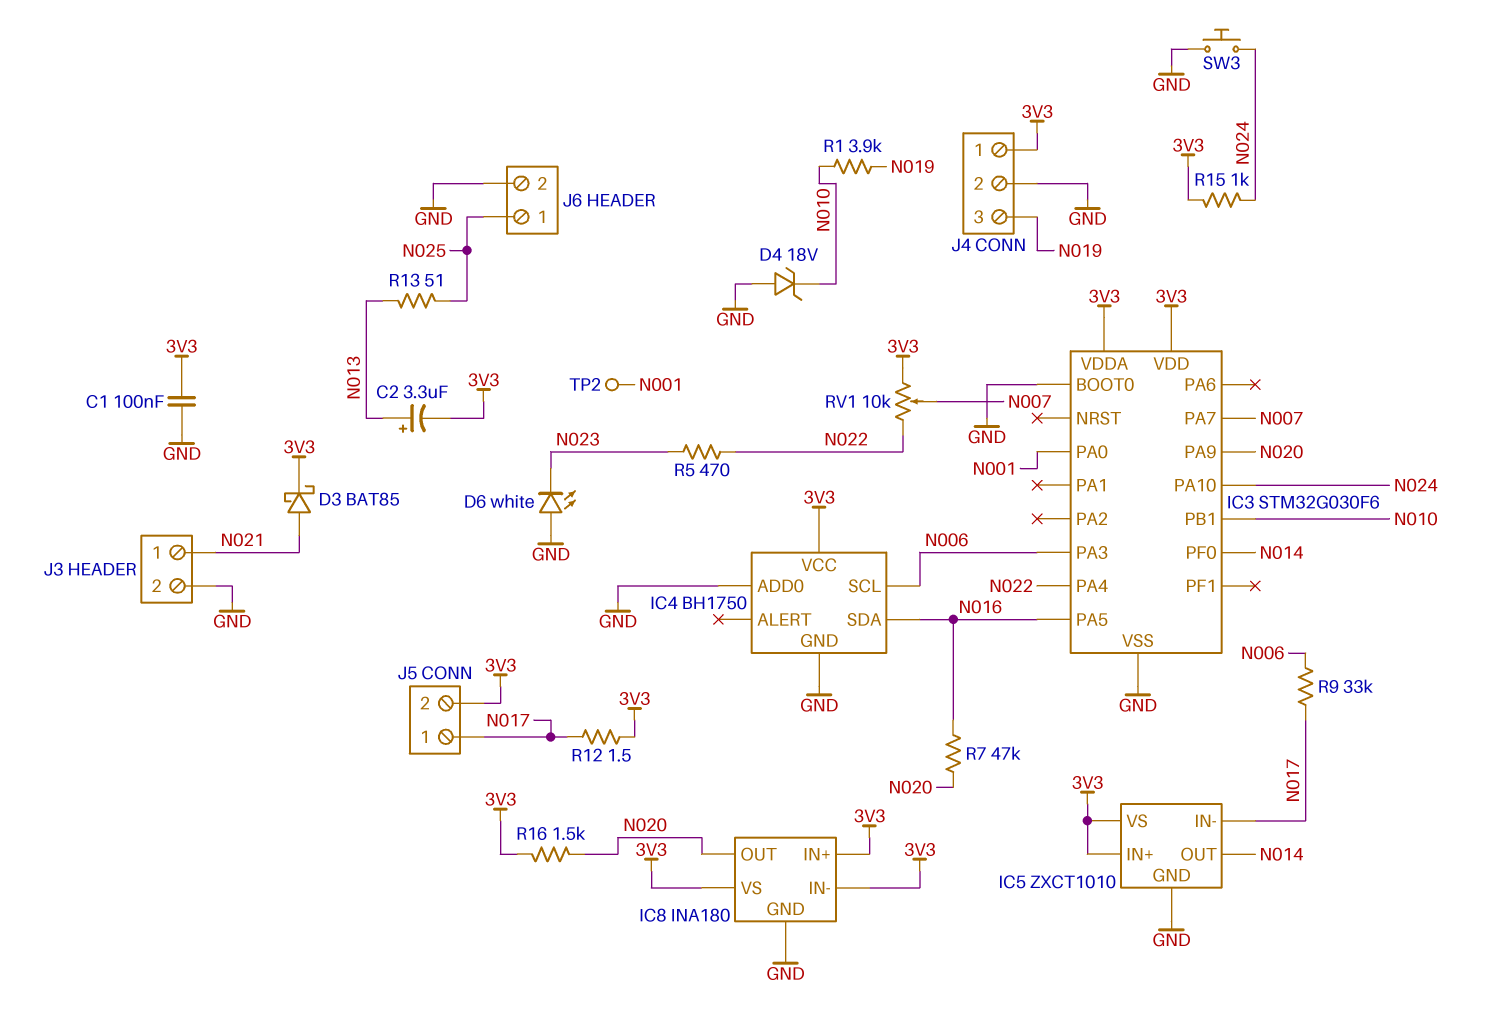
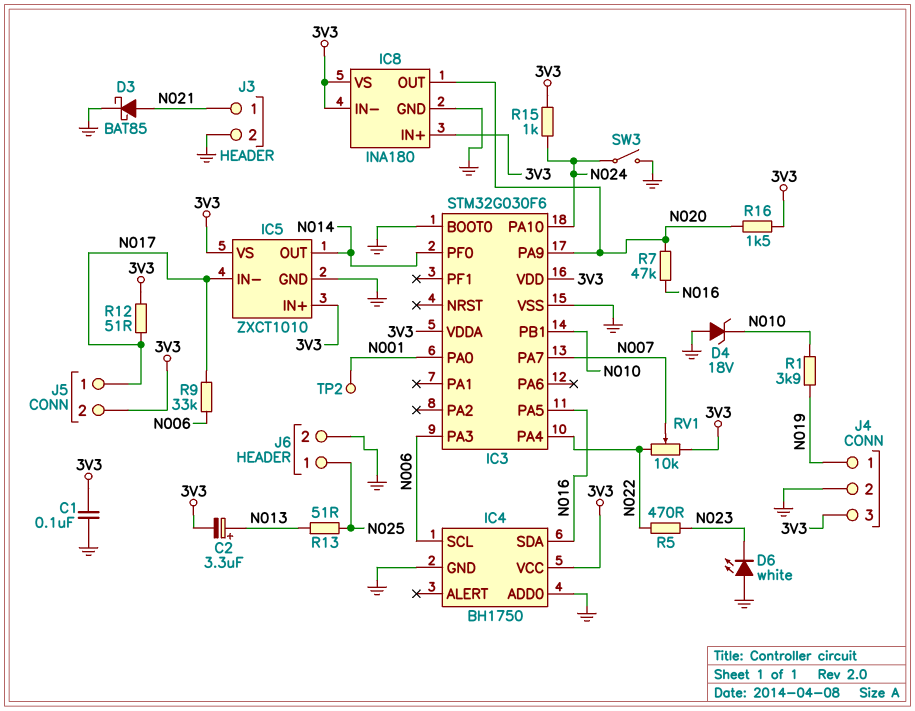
D3: schottky BAT85 (A N021, K 3V3) -> schottky BAT85 (A N021, K GND)
J4 pin 1: 3V3 -> N019
J4 pin 3: N019 -> 3V3
R12: 1.5 (3V3, N017) -> 51 (3V3, N017)
SW3: button (GND, N024) -> switch (GND, N024)

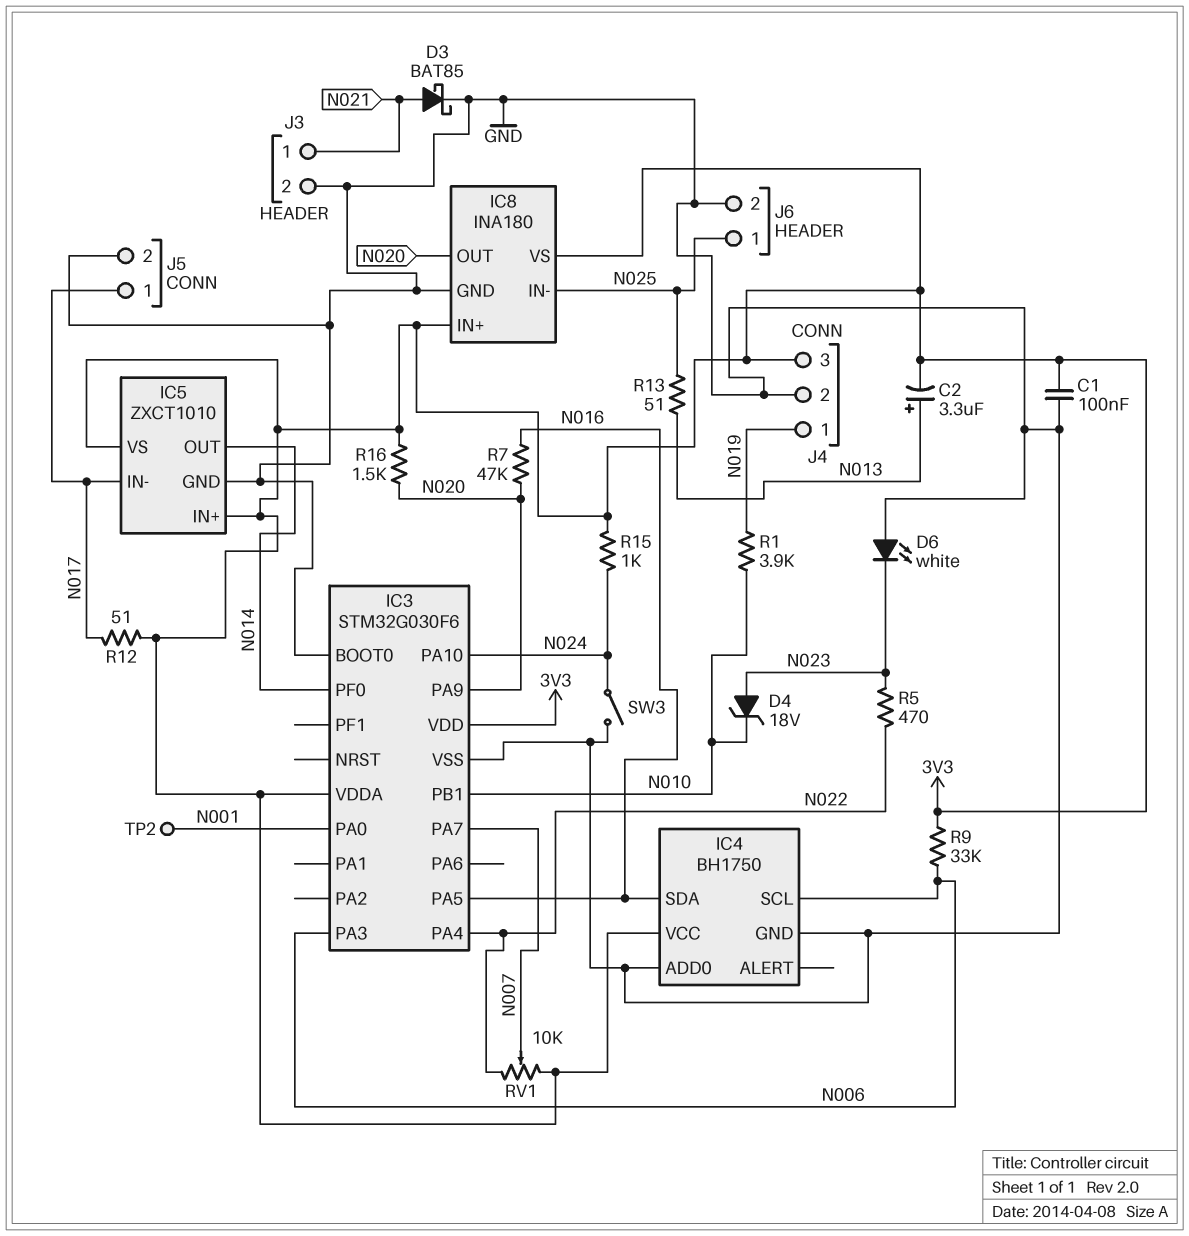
D4: zener 18V (A GND, K N010) -> zener 18V (A N023, K N010)
IC8 pin IN-: 3V3 -> N025
J5 pin 2: 3V3 -> GND
R9: 33k (N006, N017) -> 33k (3V3, N006)

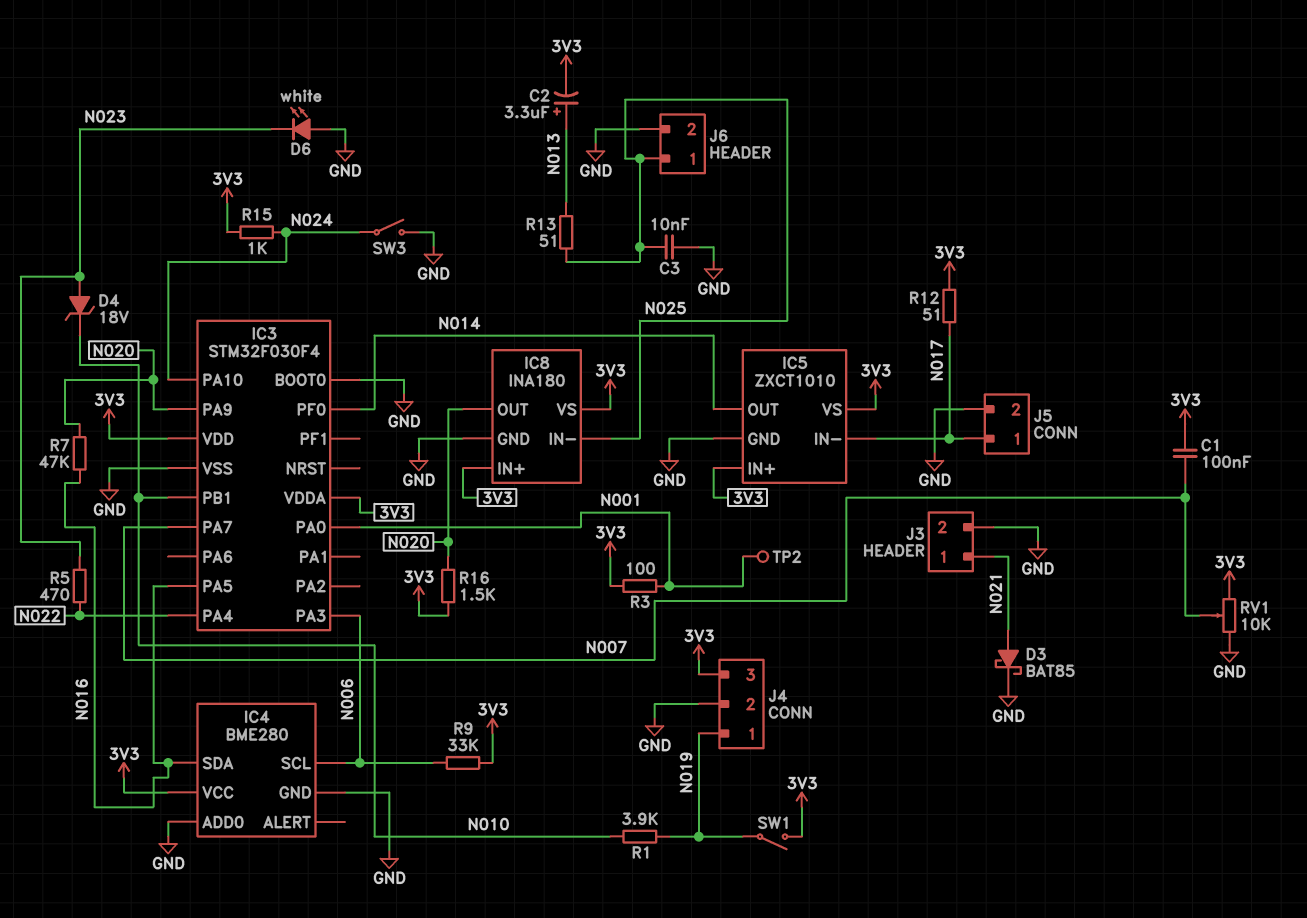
C1: 100nF (3V3, GND) -> 100nF (3V3, N007)
C3: none -> 10nF (GND, N025)
IC3: STM32G030F6 -> STM32F030F4
IC4: BH1750 -> BME280
R3: none -> 100 (3V3, N001)
RV1: 10k (3V3, N022, wiper N007) -> 10k (3V3, GND, wiper N007)
SW1: none -> switch (3V3, N019)

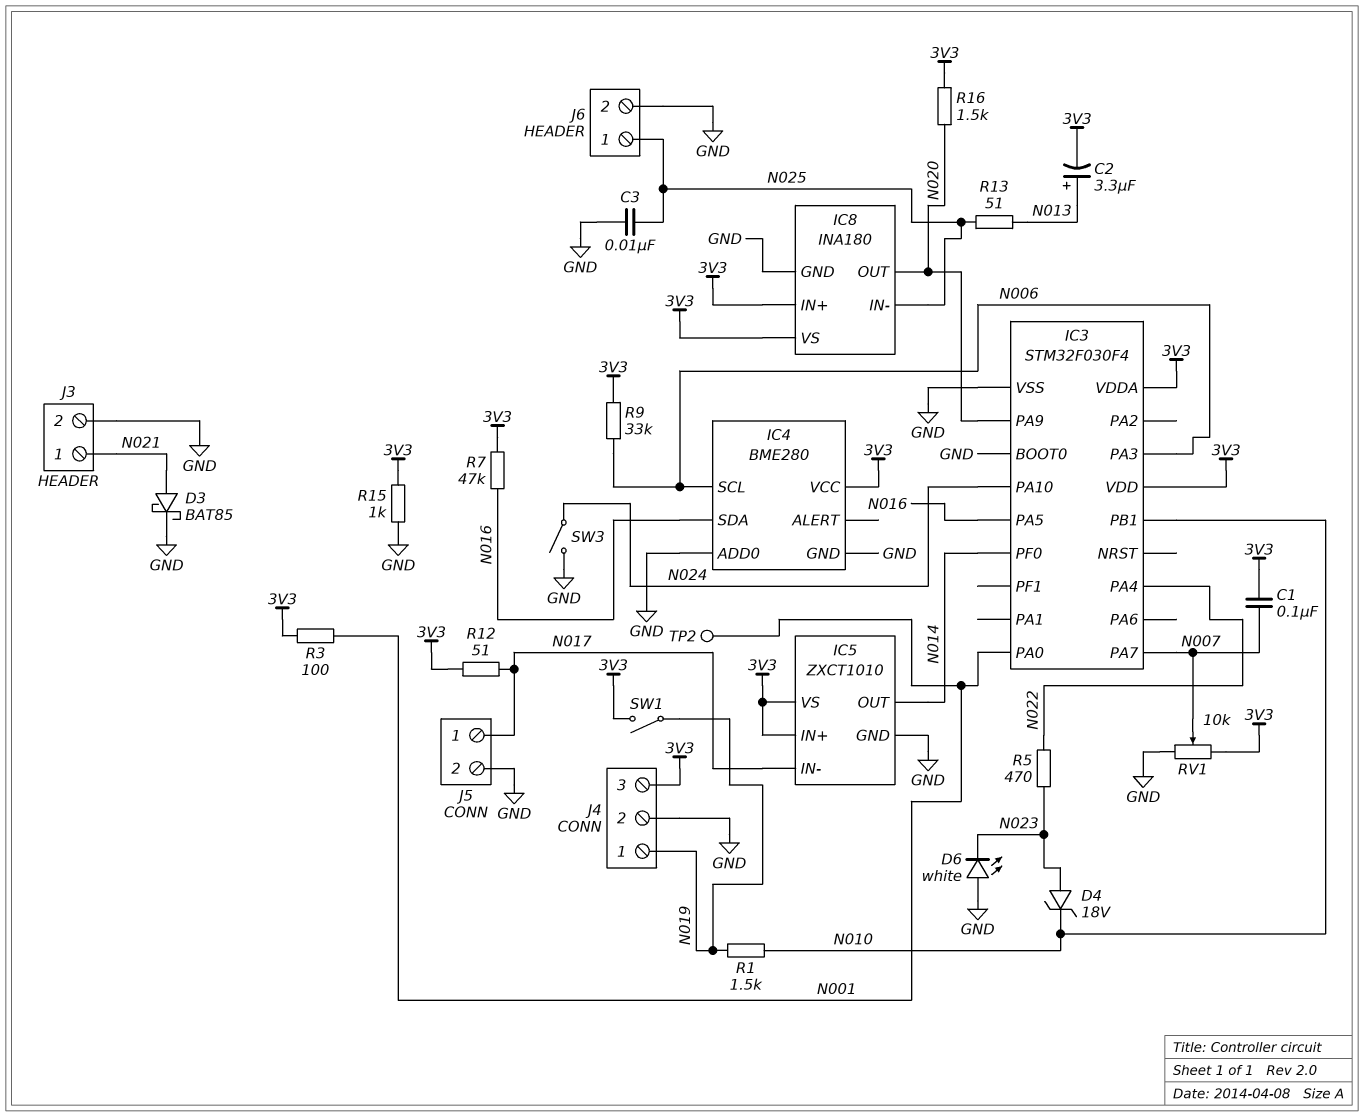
R1: 3.9k (N010, N019) -> 1.5k (N010, N019)
R7: 47k (N016, N020) -> 47k (3V3, N016)
R15: 1k (3V3, N024) -> 1k (3V3, GND)

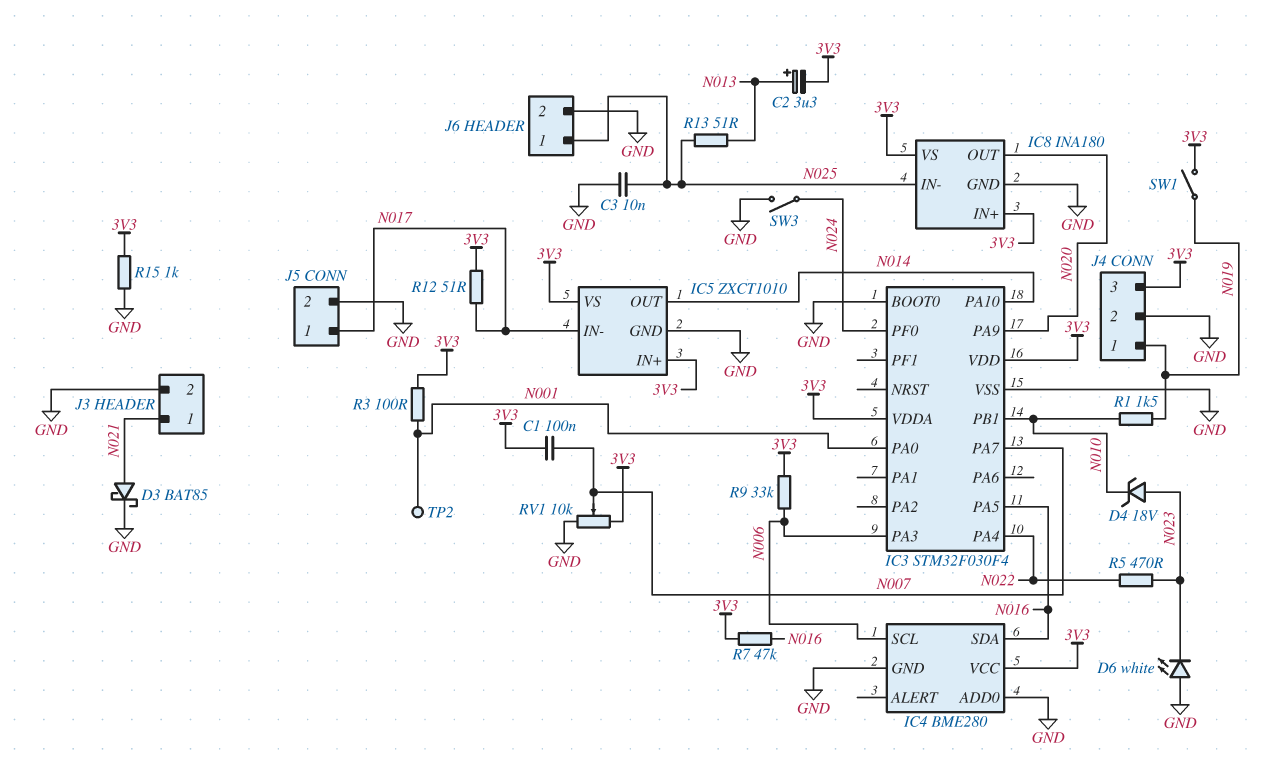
IC3 pin PA10: N024 -> N014
IC3 pin PF0: N014 -> N024
R16: 1.5k (3V3, N020) -> none

